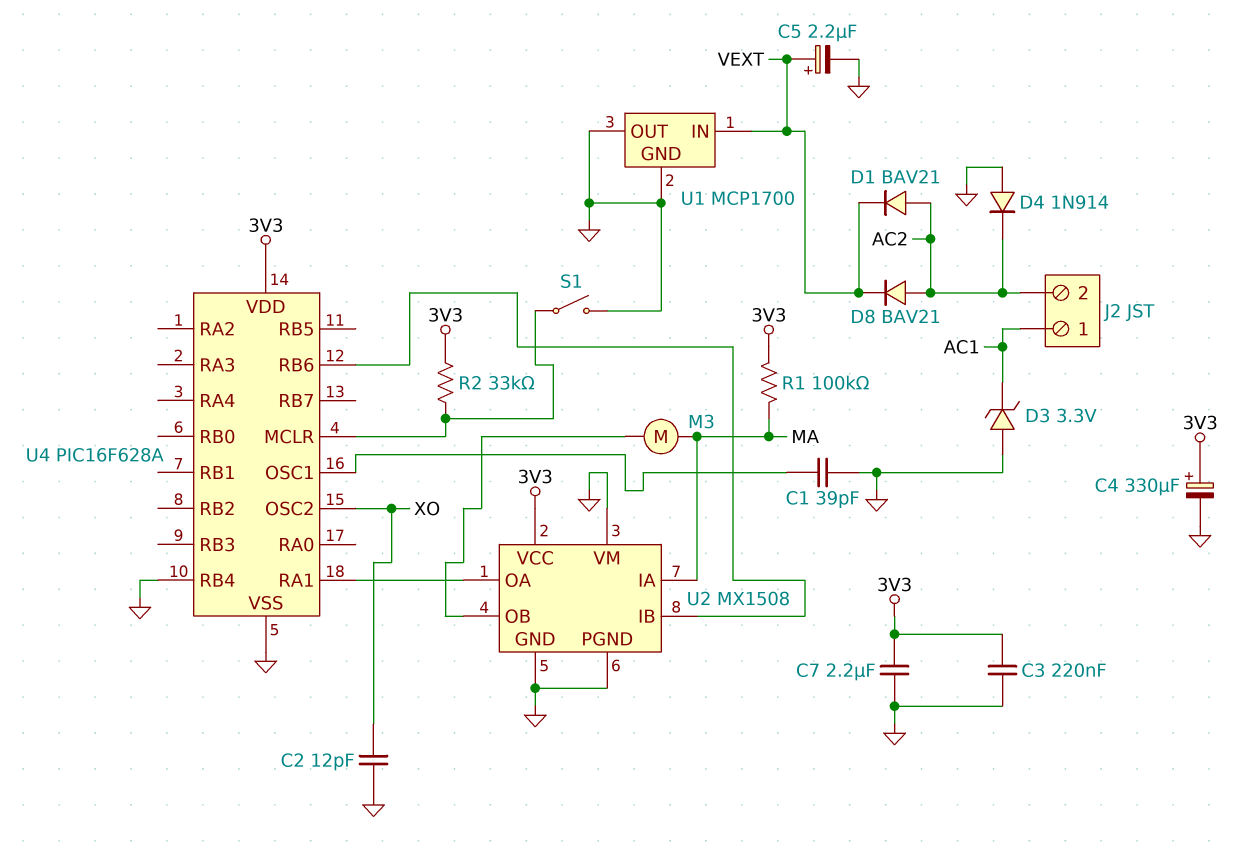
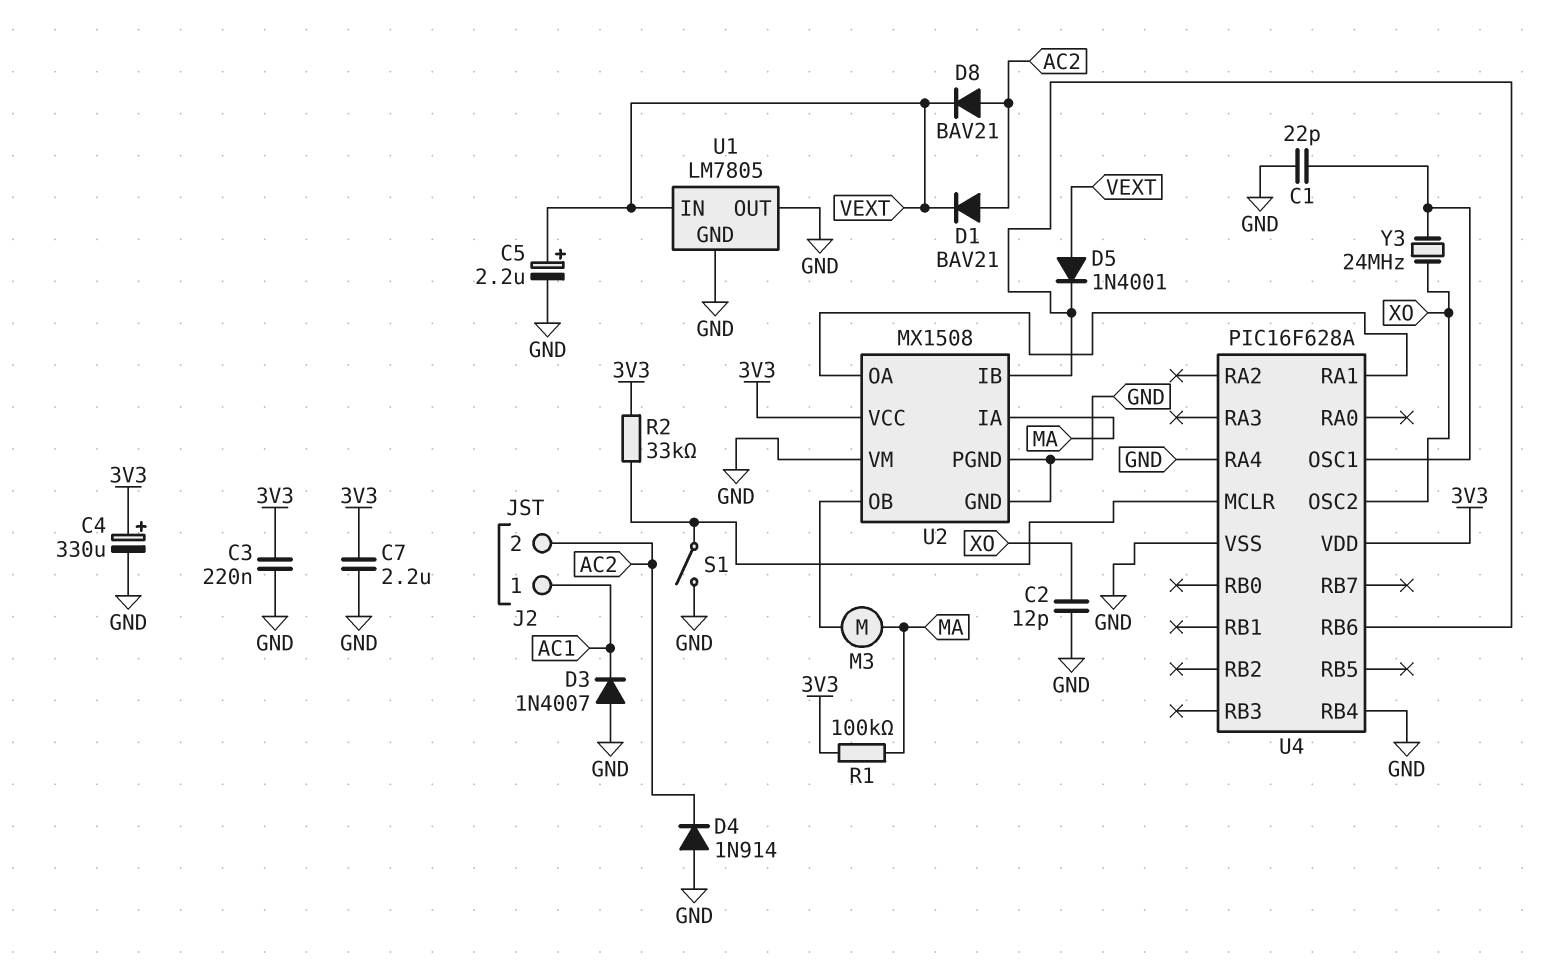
C1: 39pF (GND, U4/OSC1) -> 22pF (GND, U4/OSC1)
D3: zener 3.3V (A GND, K AC1) -> diode 1N4007 (A GND, K AC1)
D5: none -> diode 1N4001 (A VEXT, K U2/IB)
U1: MCP1700 -> LM7805
U4 pin RA4: none -> GND
Y3: none -> 24MHz (U4/OSC1, XO)

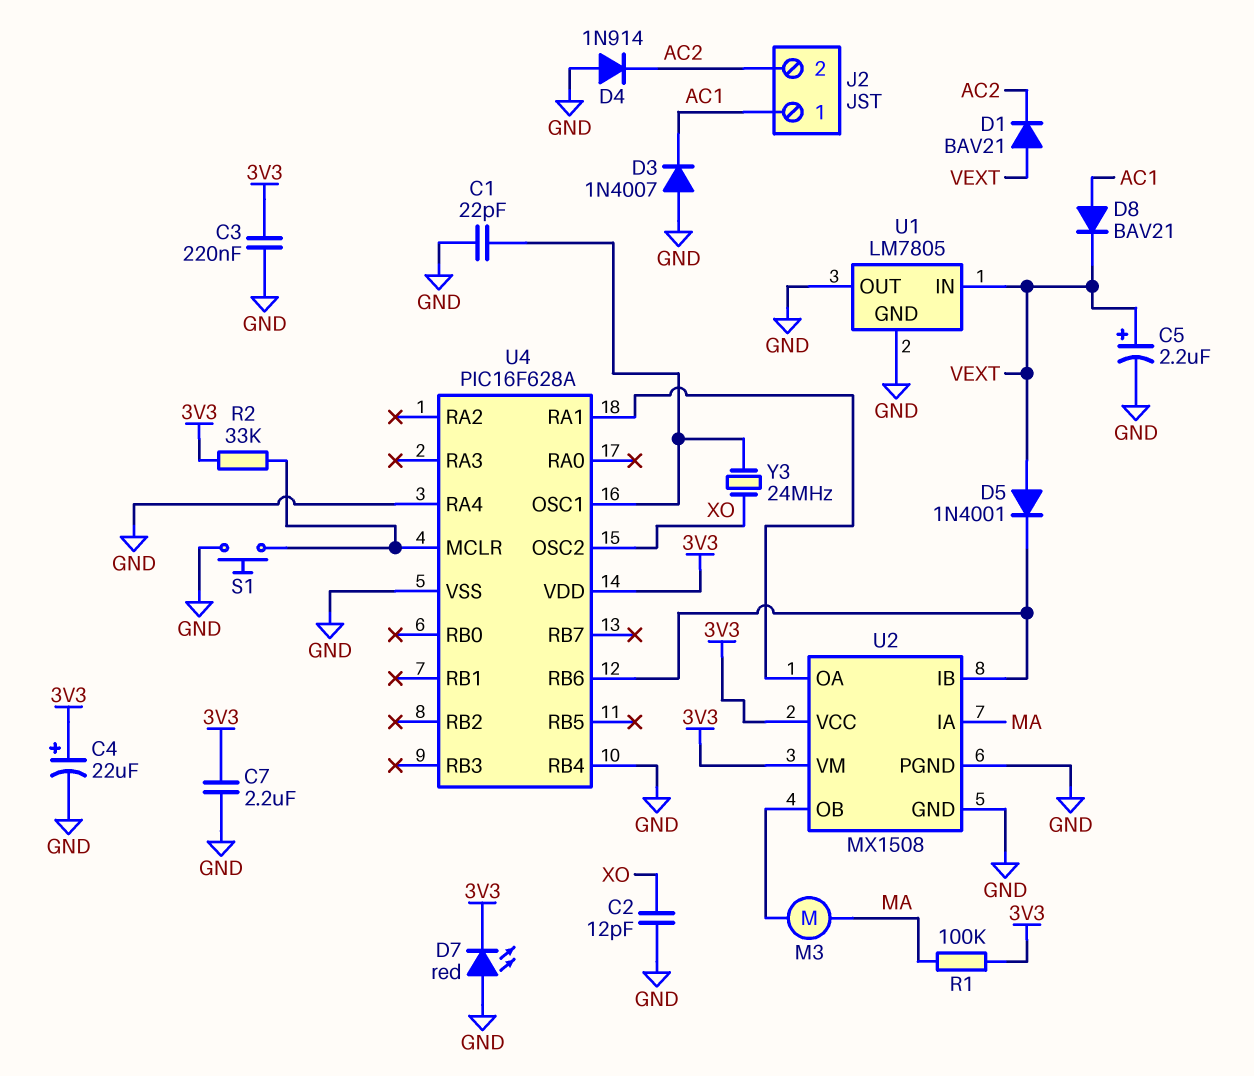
C4: 330uF (plus 3V3, minus GND) -> 22uF (plus 3V3, minus GND)
D1: diode BAV21 (A AC2, K VEXT) -> diode BAV21 (A VEXT, K AC2)
D7: none -> LED red (A GND, K 3V3)
D8: diode BAV21 (A AC2, K VEXT) -> diode BAV21 (A AC1, K VEXT)
S1: switch (GND, U4/MCLR) -> button (GND, U4/MCLR)
U2 pin VM: GND -> 3V3

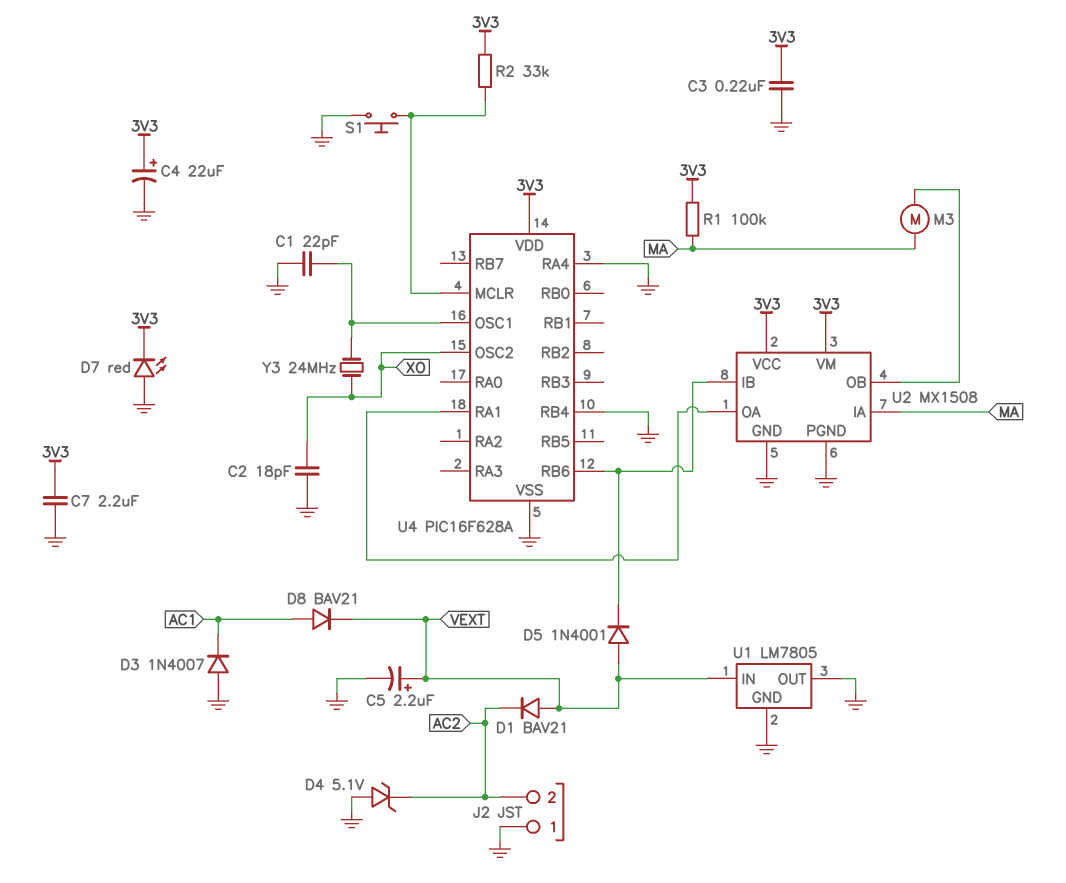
C2: 12pF (GND, XO) -> 18pF (GND, XO)
D4: diode 1N914 (A GND, K AC2) -> zener 5.1V (A GND, K AC2)
J2 pin 1: AC1 -> GND

